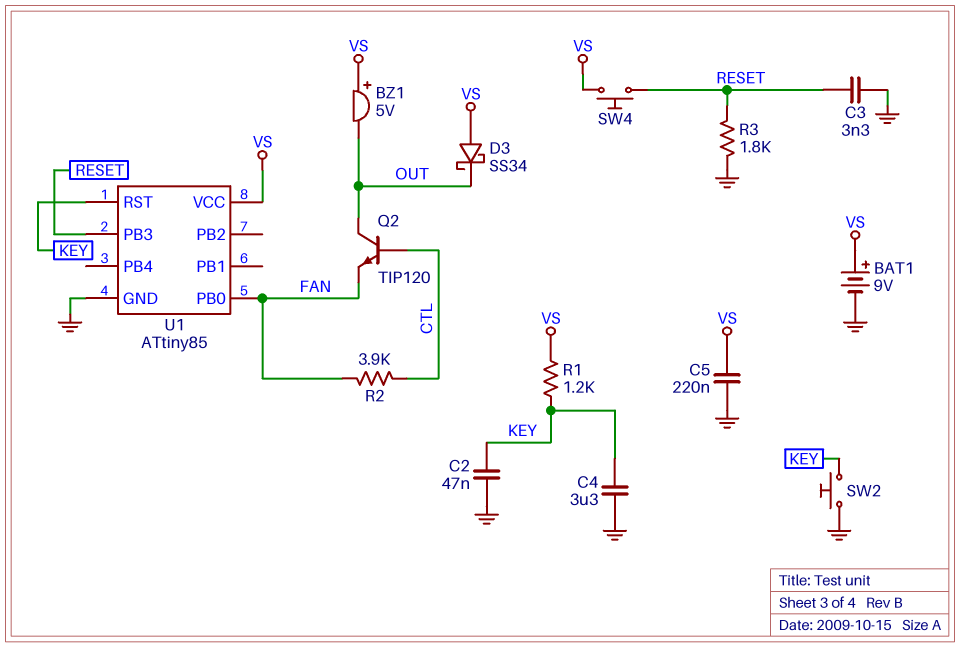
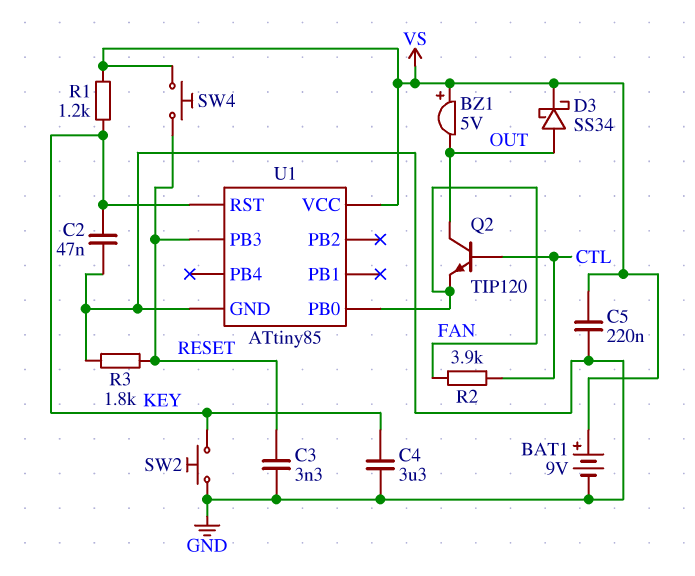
D3: schottky SS34 (A VS, K OUT) -> schottky SS34 (A OUT, K VS)

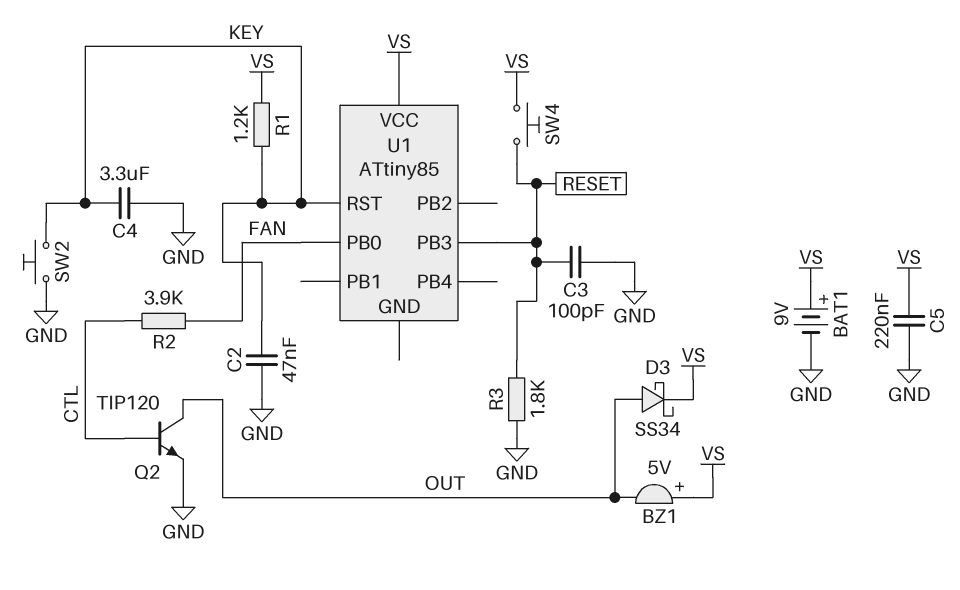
C3: 3.3nF (GND, RESET) -> 100pF (GND, RESET)
Q2: NPN TIP120 (B CTL, C OUT, E FAN) -> NPN TIP120 (B CTL, C OUT, E GND)
U1 pin GND: GND -> none

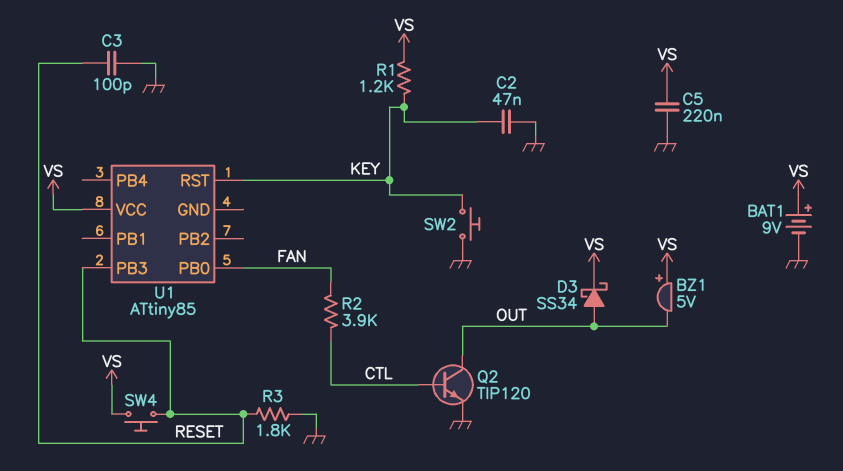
C4: 3.3uF (GND, KEY) -> none

